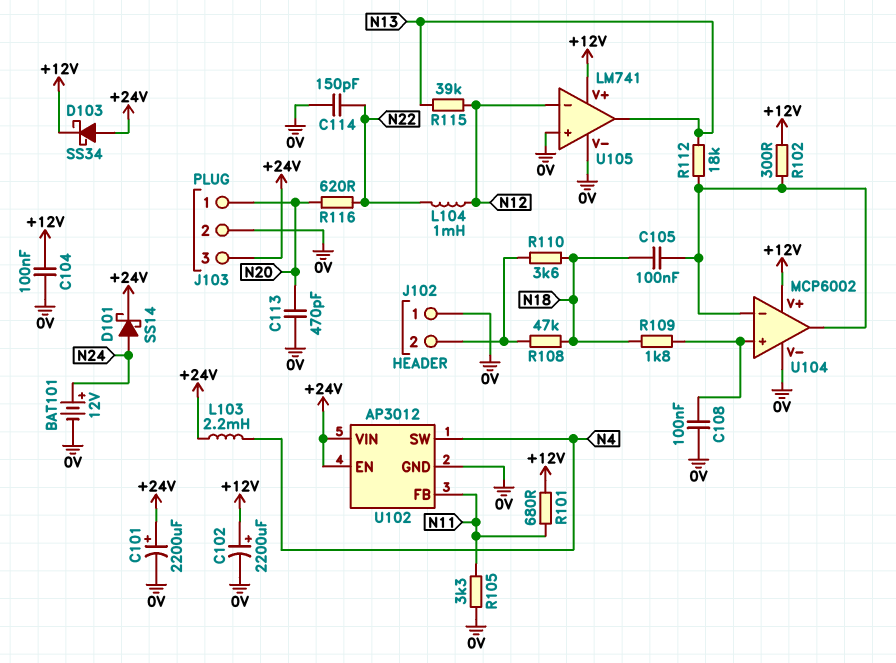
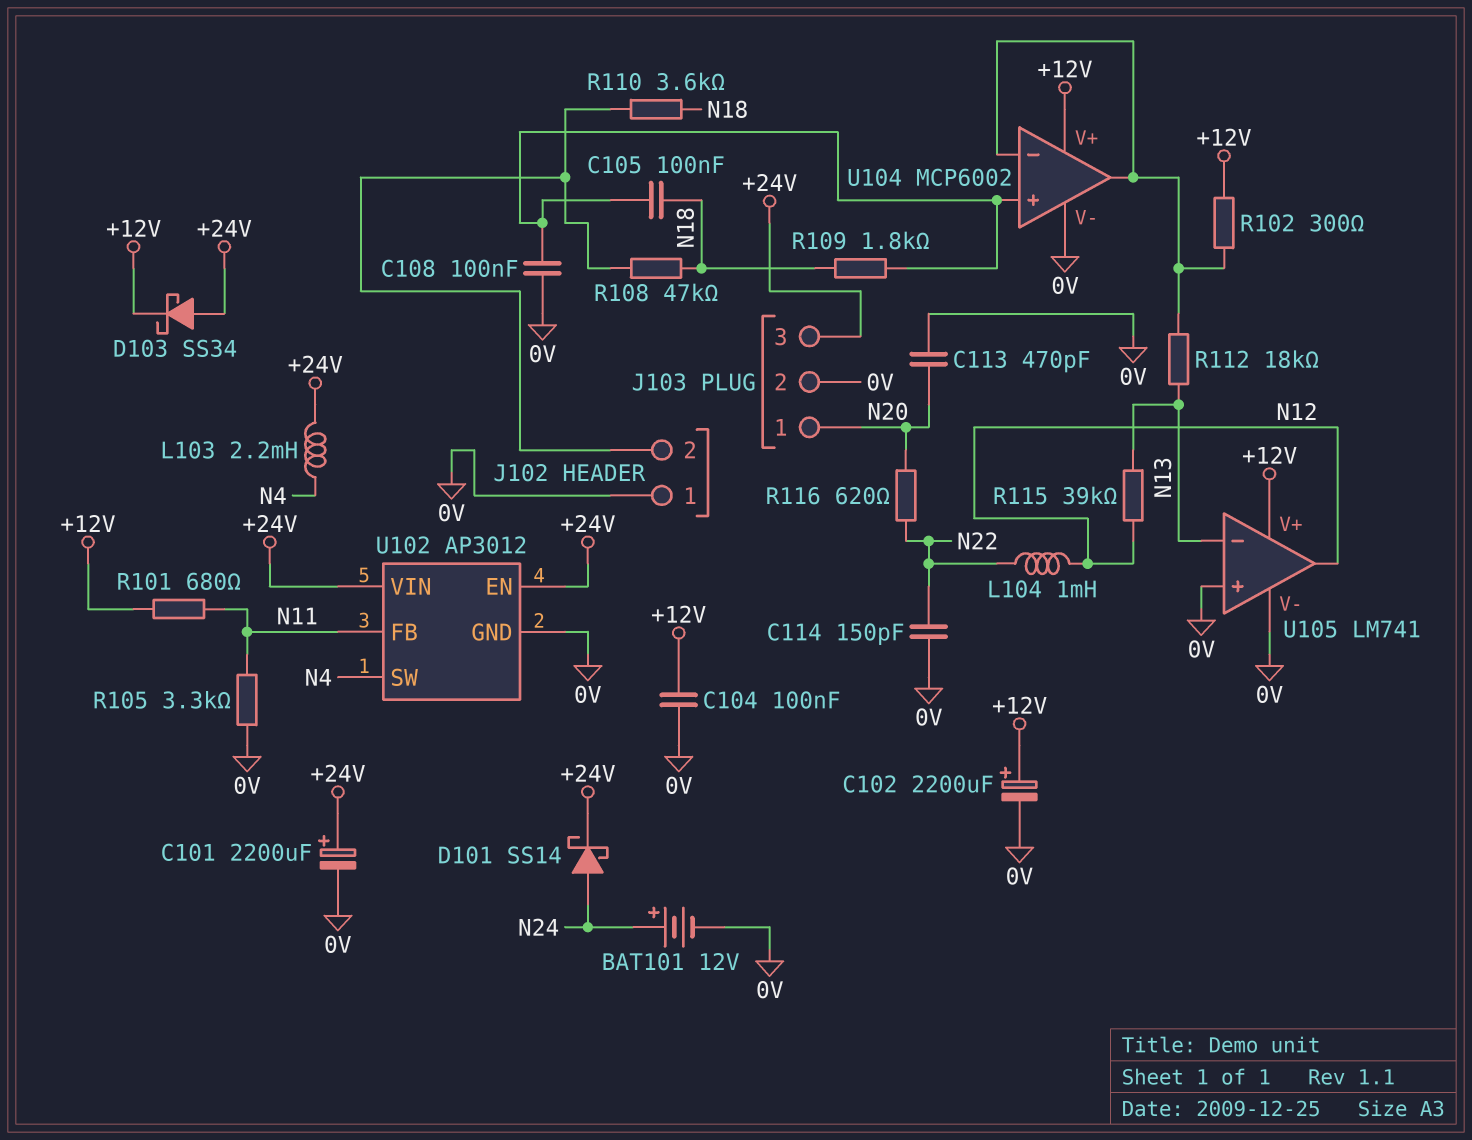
C105: 100nF (N18, U104/in-) -> 100nF (N18, U104/in+)
U105 pin in-: N12 -> N13
U105 pin out: N13 -> N12

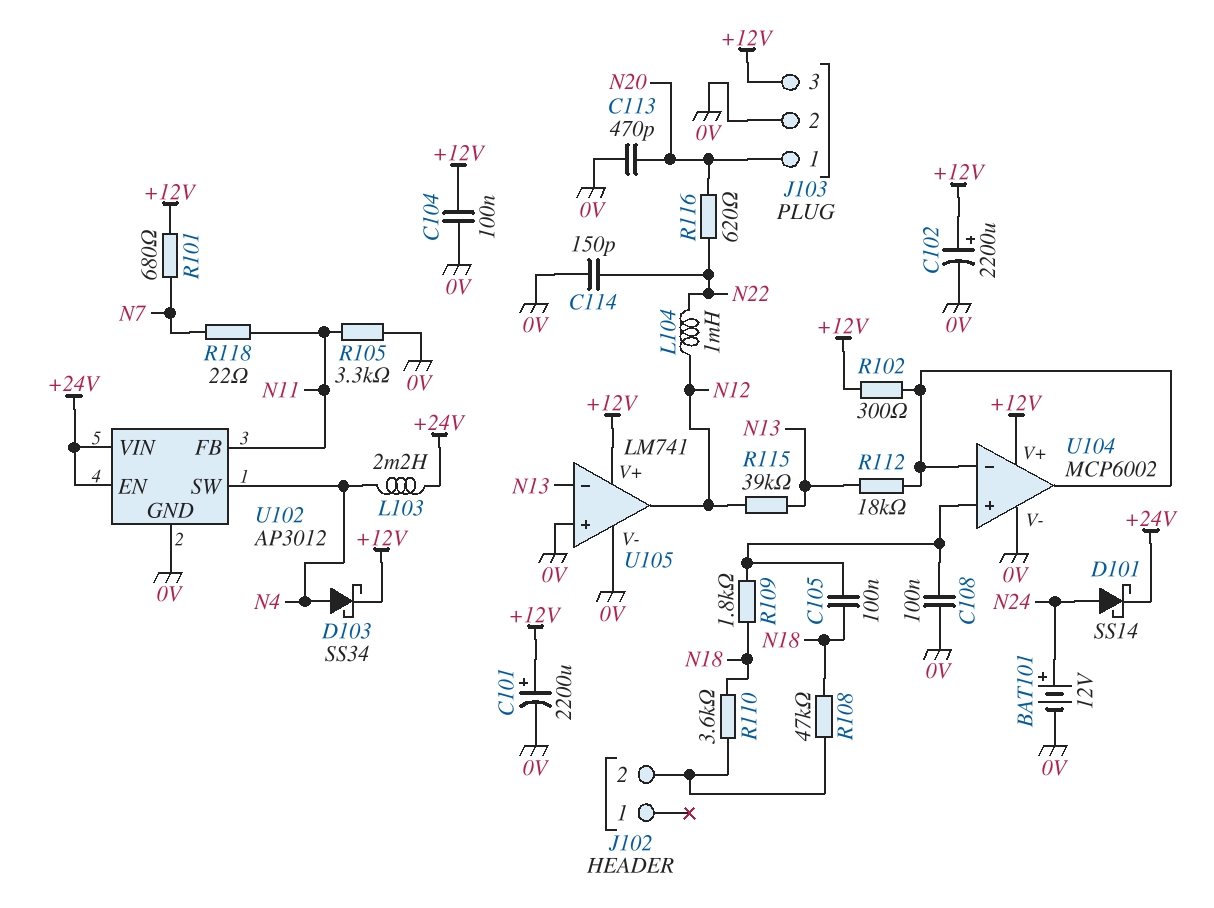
C101: 2200uF (plus +24V, minus 0V) -> 2200uF (plus +12V, minus 0V)
D103: schottky SS34 (A +24V, K +12V) -> schottky SS34 (A N4, K +12V)
J102 pin 1: 0V -> none
J103 pin 3: +24V -> +12V
R101: 680 (+12V, N11) -> 680 (+12V, N7)
R118: none -> 22 (N7, N11)

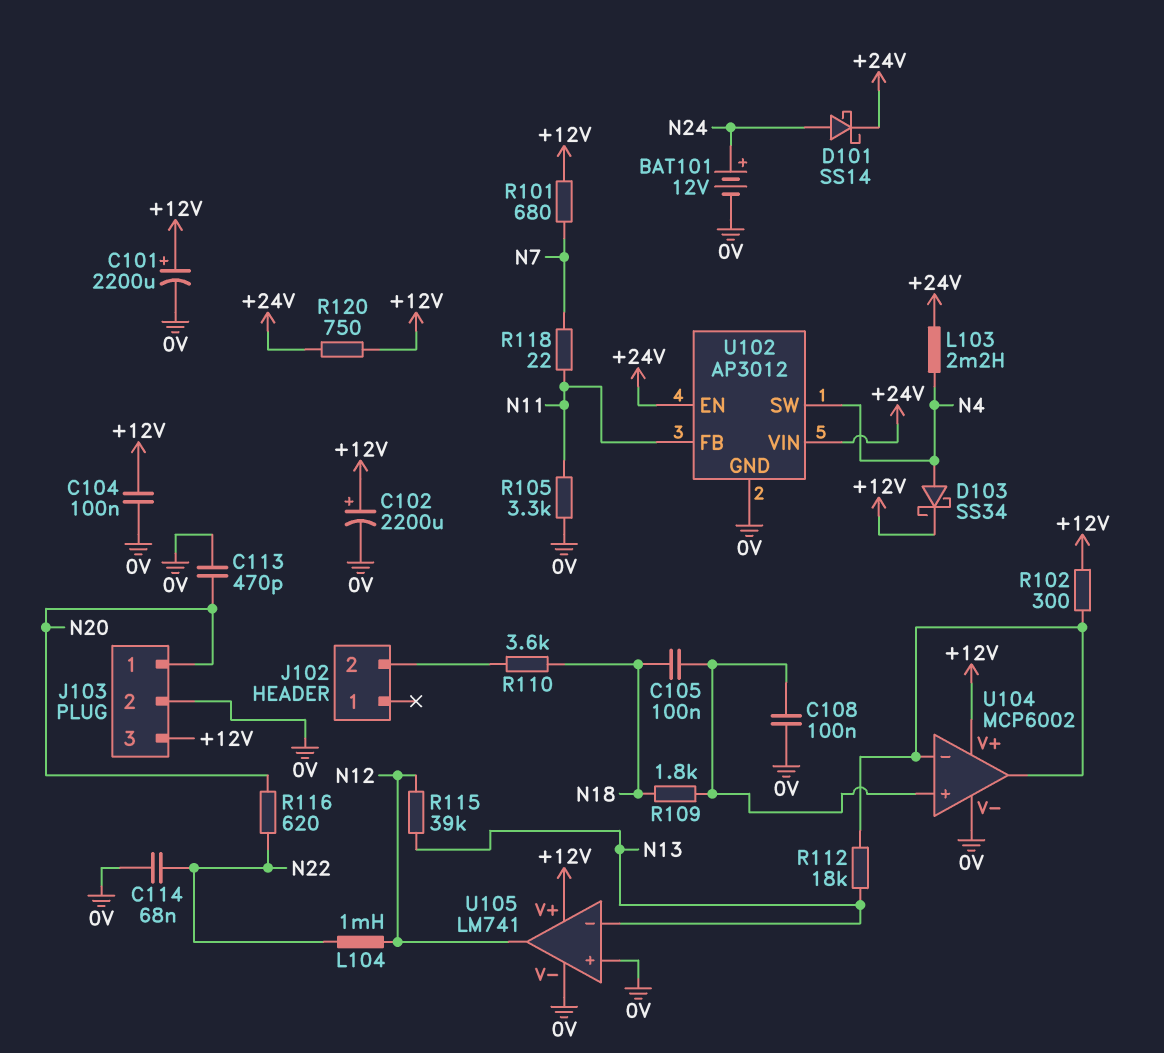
C114: 150pF (0V, N22) -> 68nF (0V, N22)
R108: 47k (J102/2, N18) -> none
R120: none -> 750 (+12V, +24V)

